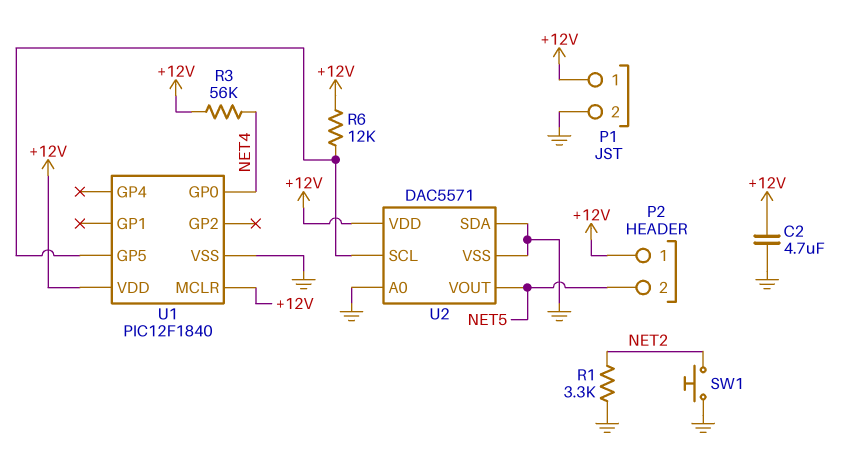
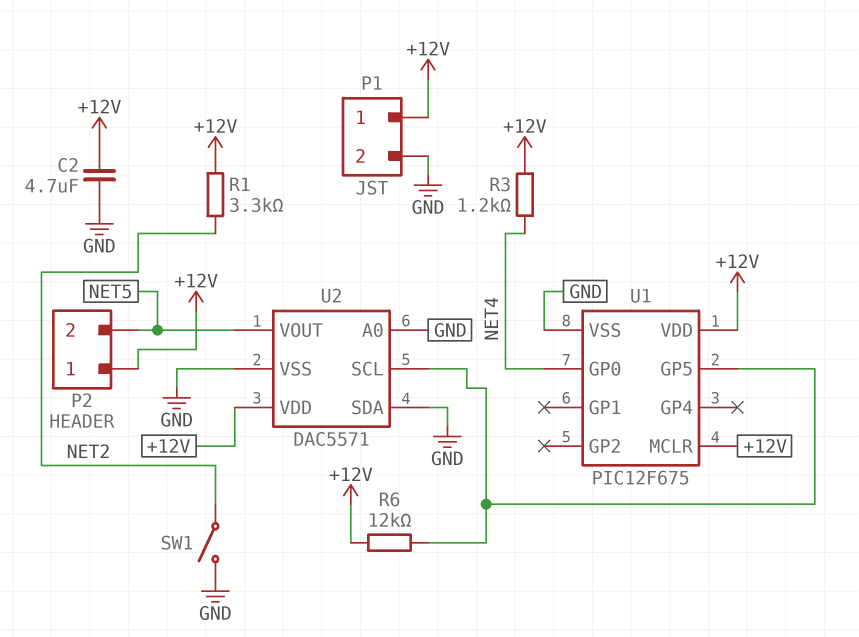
R1: 3.3k (GND, NET2) -> 3.3k (+12V, NET2)
R3: 56k (+12V, NET4) -> 1.2k (+12V, NET4)
SW1: button (GND, NET2) -> switch (GND, NET2)
U1: PIC12F1840 -> PIC12F675

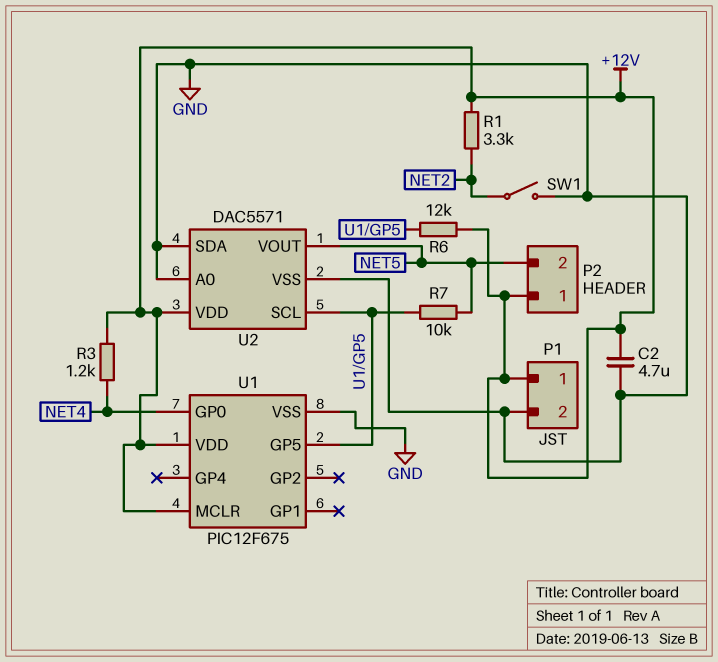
R7: none -> 10k (NET5, U1/GP5)

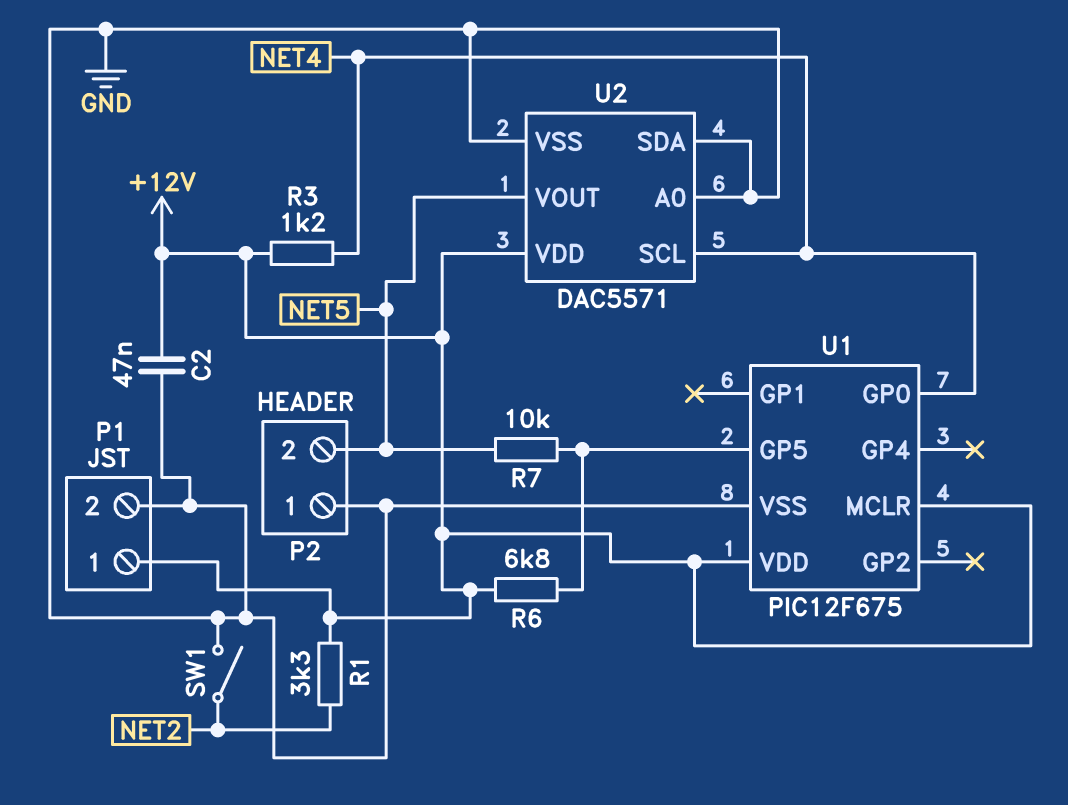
C2: 4.7uF (+12V, GND) -> 47nF (+12V, GND)
P2 pin 1: +12V -> GND
R6: 12k (+12V, U1/GP5) -> 6.8k (+12V, U1/GP5)
U2 pin SCL: U1/GP5 -> NET4

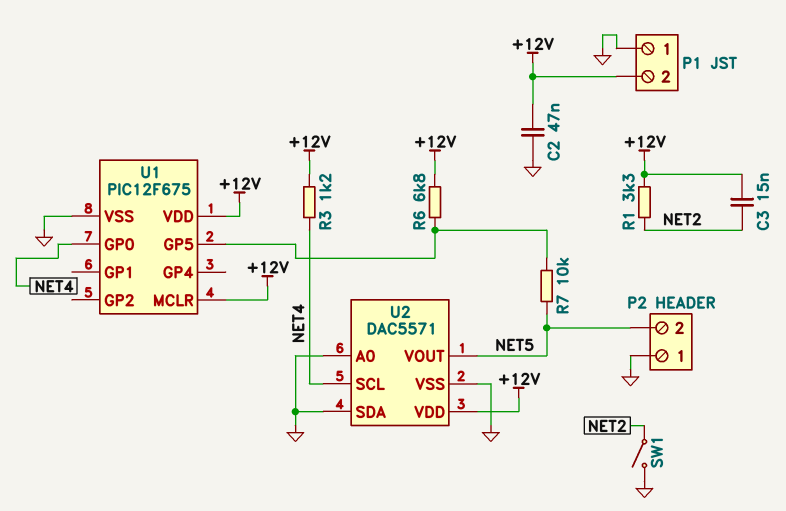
C3: none -> 15nF (+12V, NET2)
P1 pin 1: +12V -> GND
P1 pin 2: GND -> +12V

